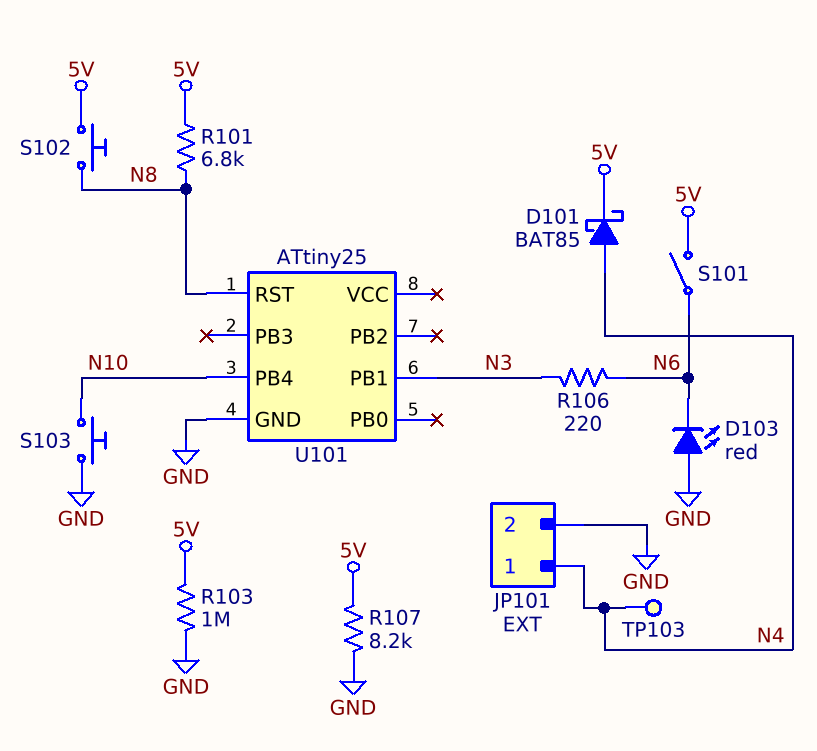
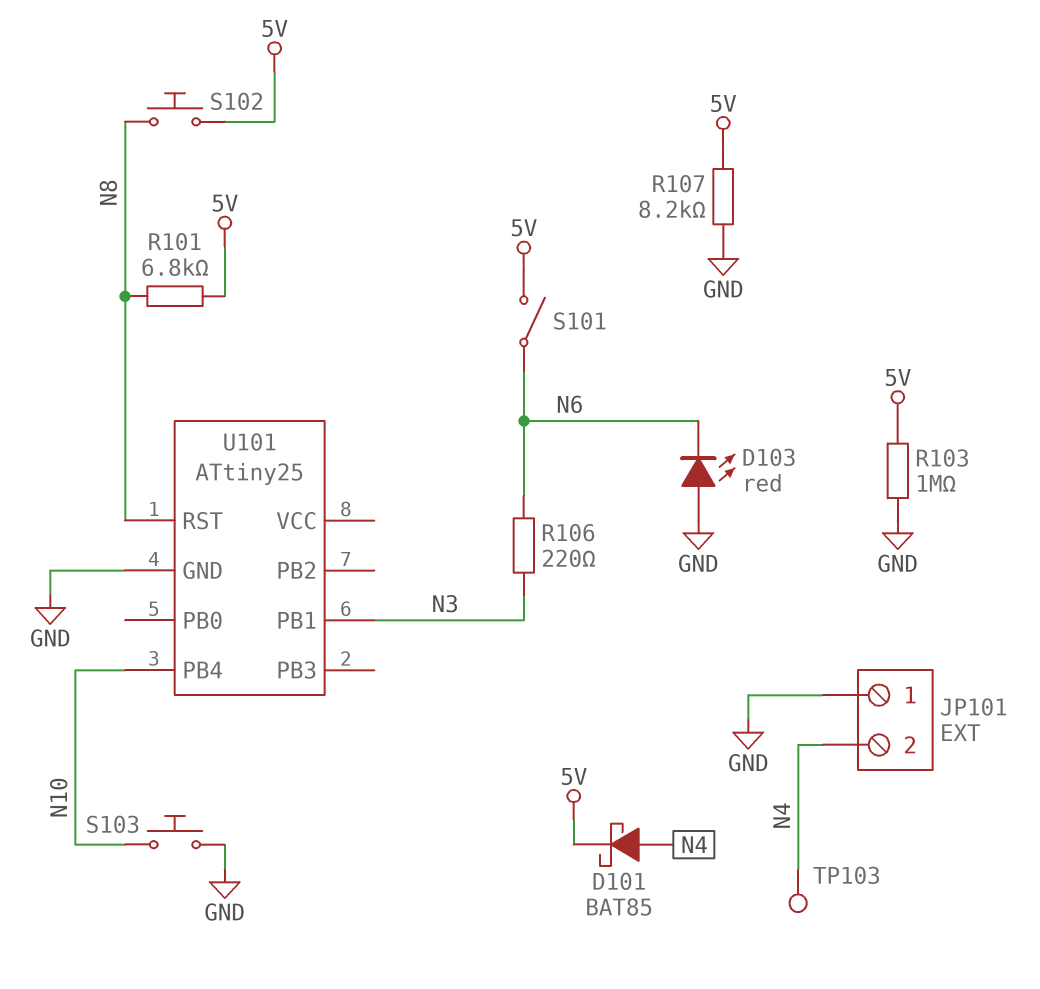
JP101 pin 1: N4 -> GND
JP101 pin 2: GND -> N4

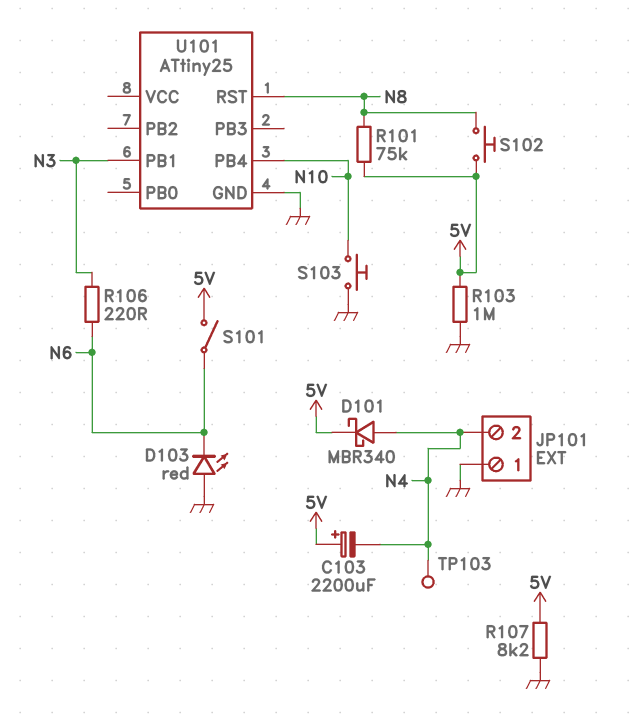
C103: none -> 2200uF (plus 5V, minus N4)
D101: schottky BAT85 (A N4, K 5V) -> schottky MBR340 (A N4, K 5V)
R101: 6.8k (5V, N8) -> 75k (5V, N8)

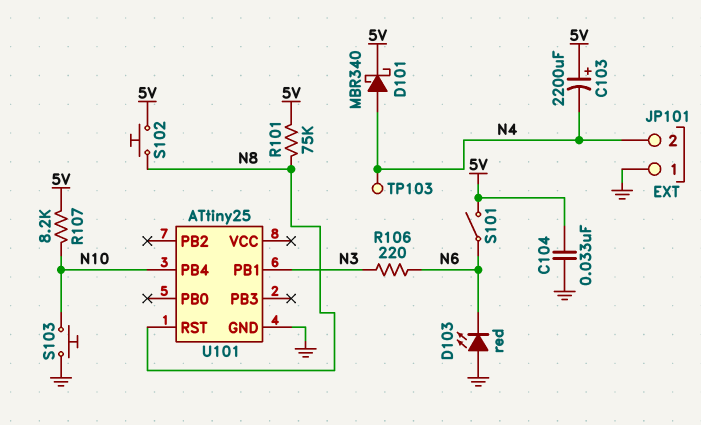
C104: none -> 33nF (5V, GND)
R103: 1M (5V, GND) -> none
R107: 8.2k (5V, GND) -> 8.2k (5V, N10)

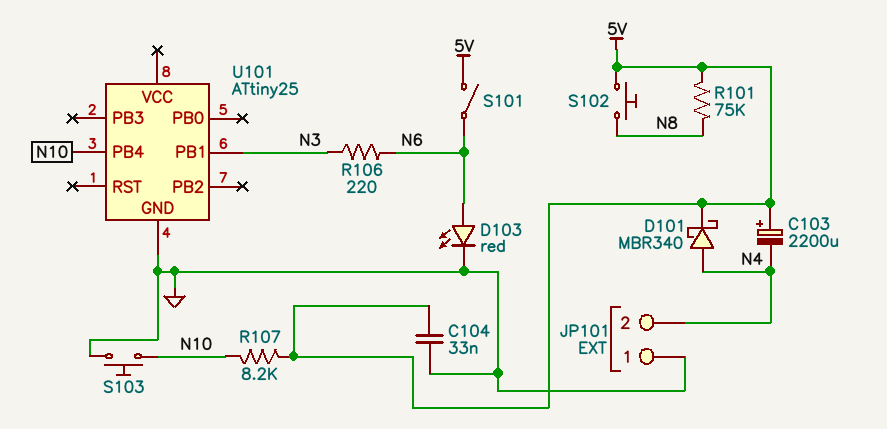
D103: LED red (A GND, K N6) -> LED red (A N6, K GND)
TP103: test point (N4) -> none
U101 pin RST: N8 -> none

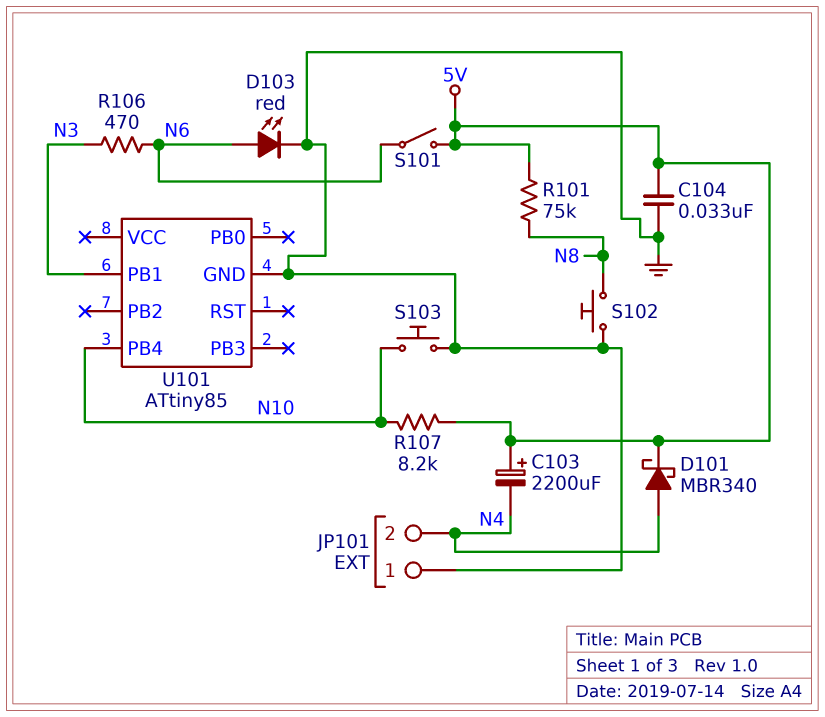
R106: 220 (N3, N6) -> 470 (N3, N6)
S102: button (5V, N8) -> button (GND, N8)
U101: ATtiny25 -> ATtiny85

